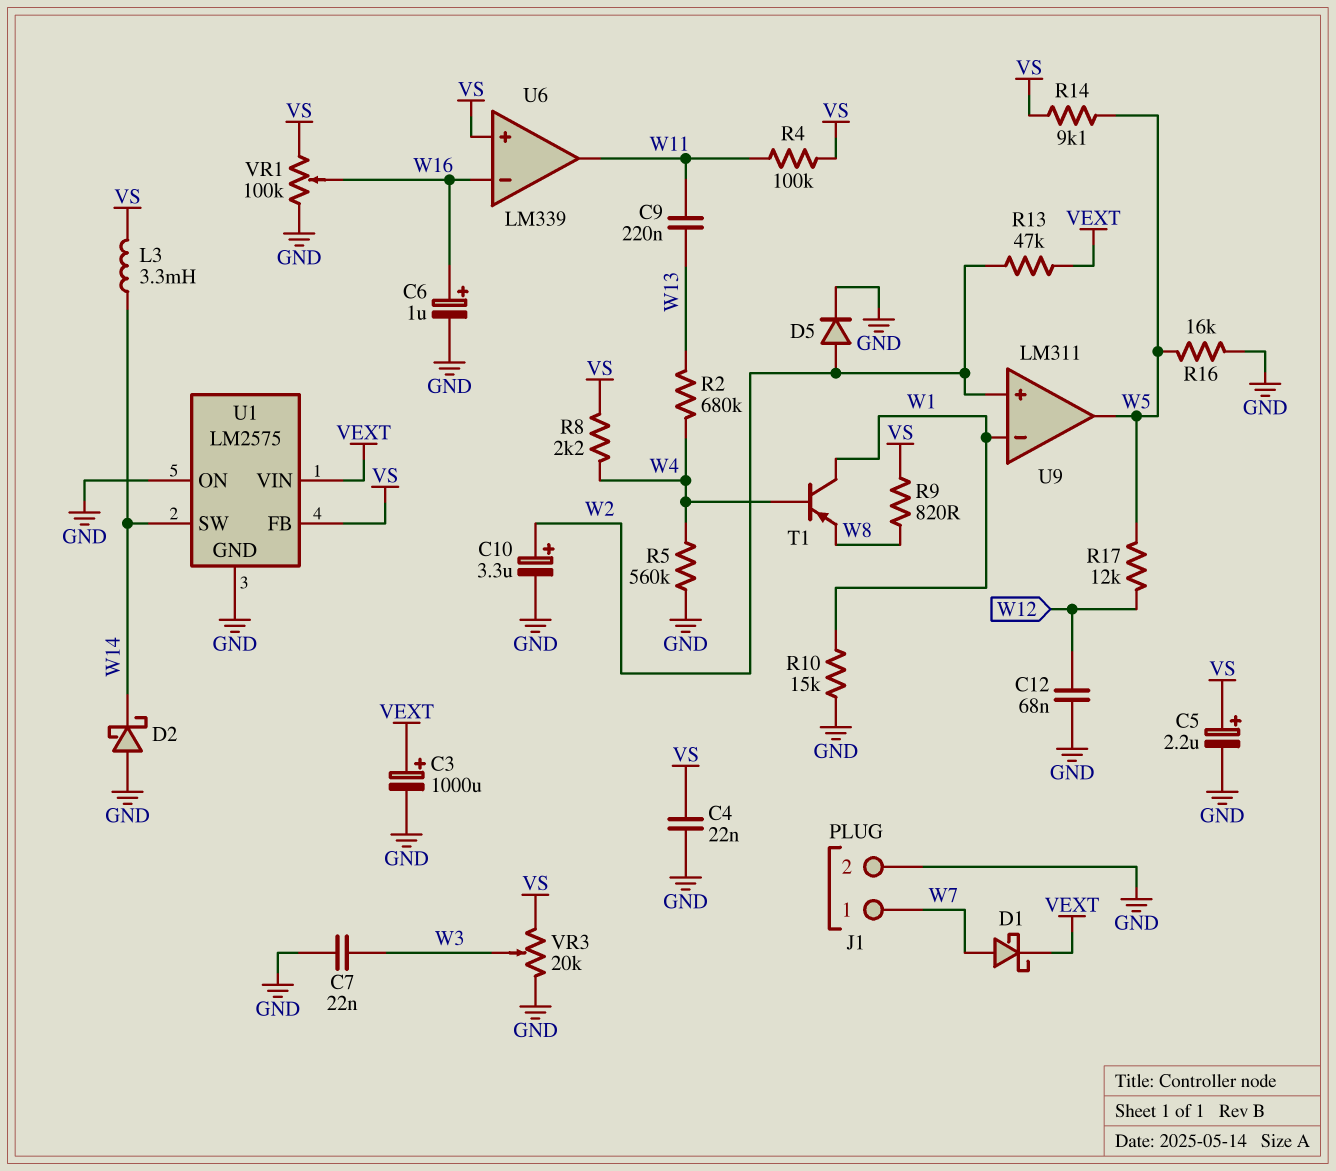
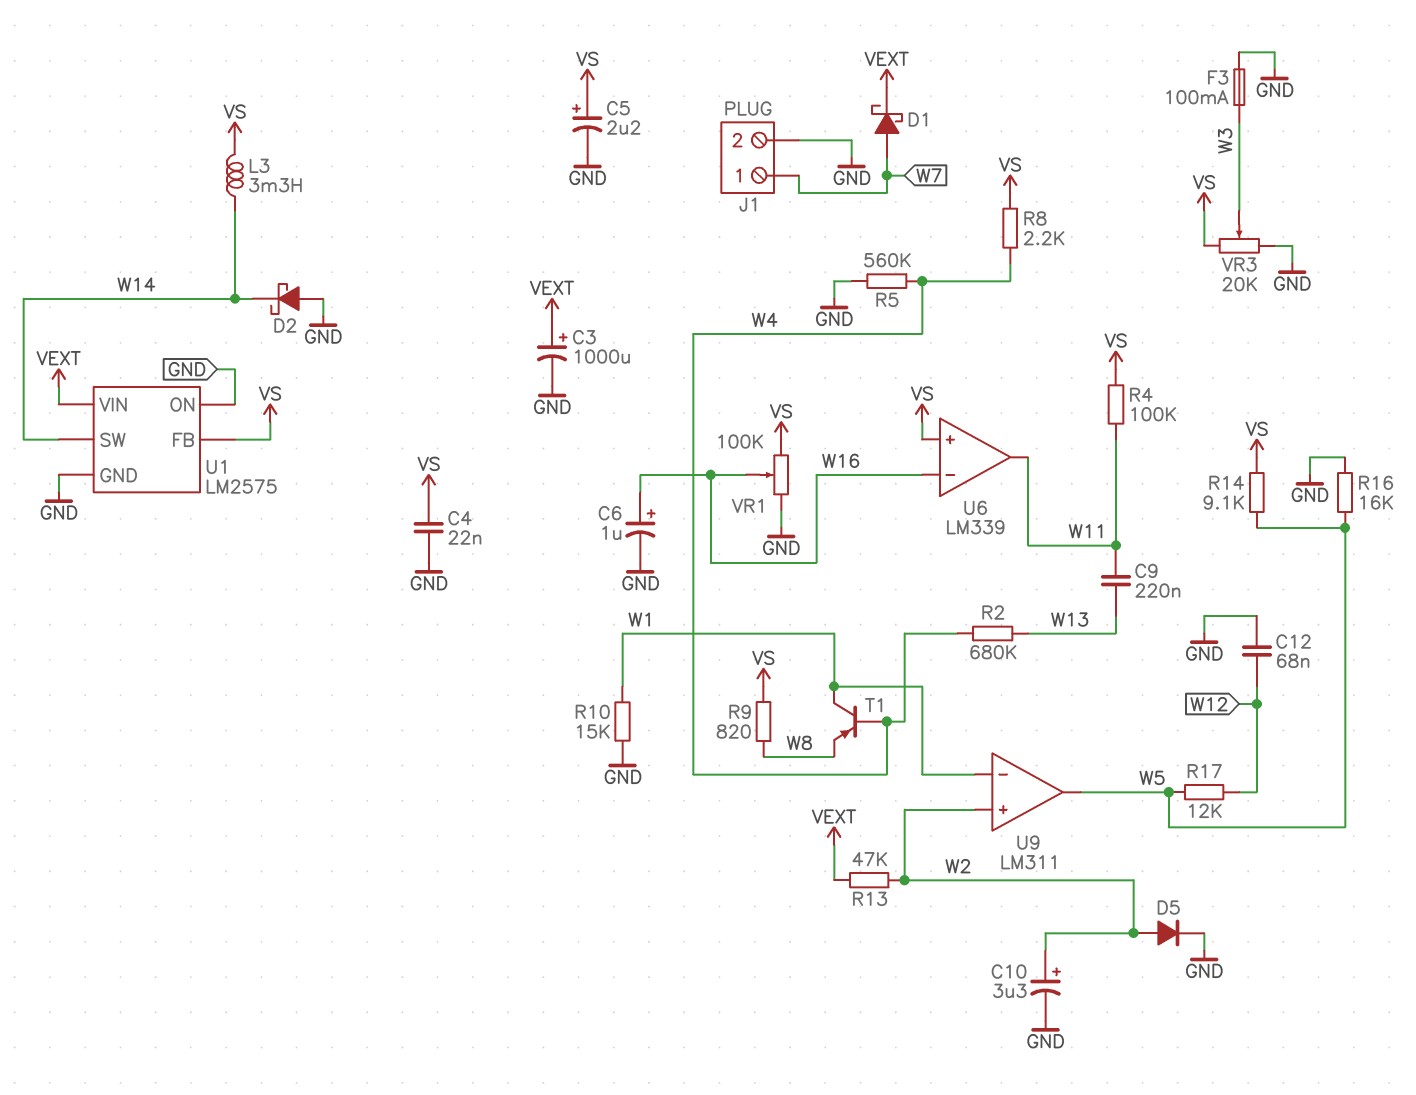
C7: 22nF (GND, W3) -> none
F3: none -> 100mA (GND, W3)

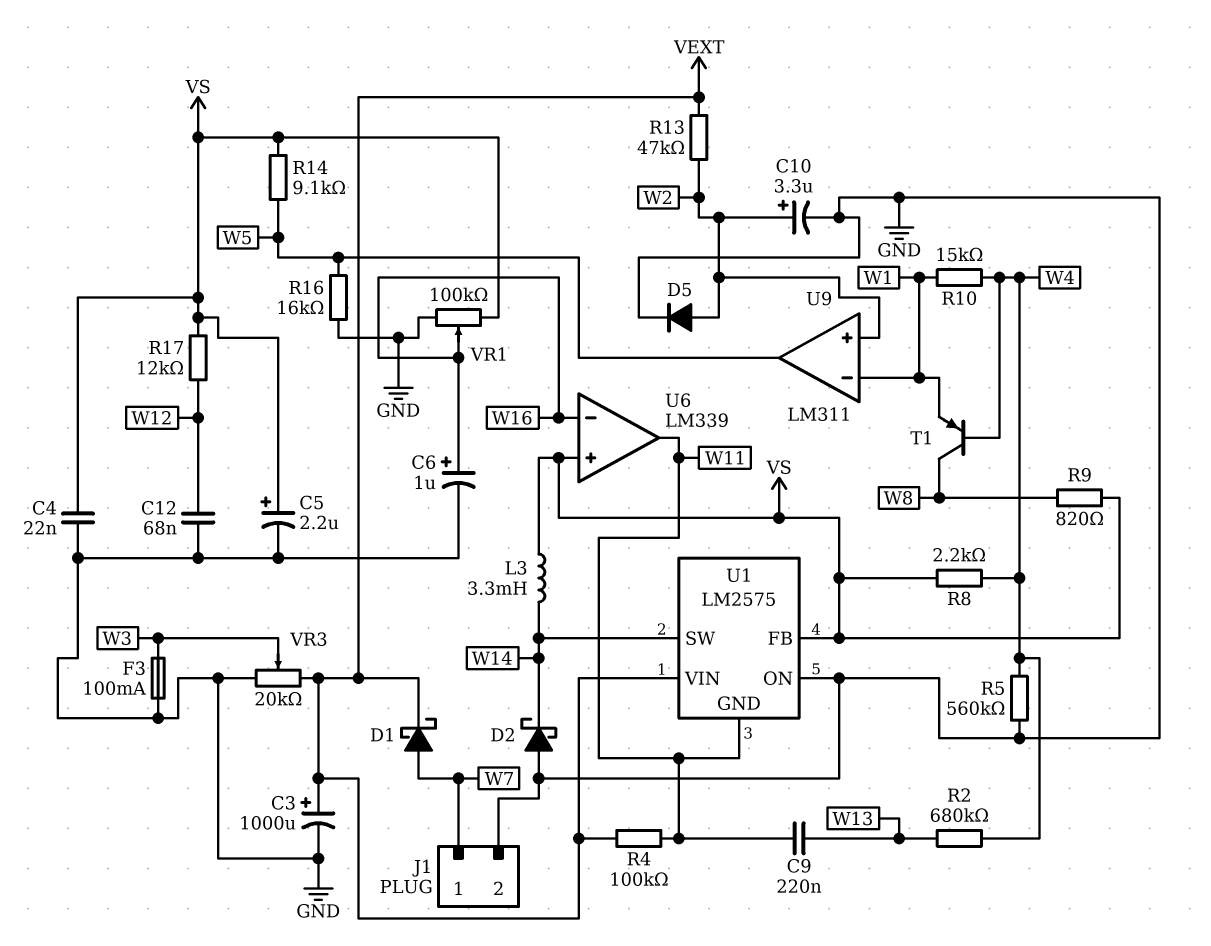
R4: 100k (VS, W11) -> 100k (VEXT, W11)
R10: 15k (GND, W1) -> 15k (W1, W4)
R17: 12k (W5, W12) -> 12k (VS, W12)
T1: PNP (B W4, C W1, E W8) -> PNP (B W4, C W8, E W1)
U1 pin GND: GND -> W11
VR3: 20k (GND, VS, wiper W3) -> 20k (GND, VEXT, wiper W3)

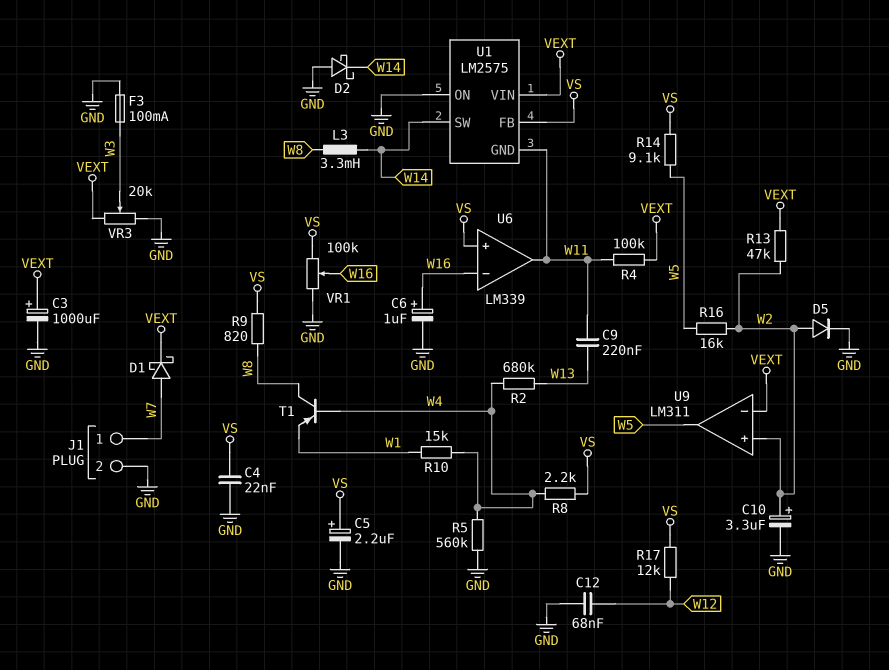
L3: 3.3mH (VS, W14) -> 3.3mH (W8, W14)
R16: 16k (GND, W5) -> 16k (W2, W5)
U9 pin in-: W1 -> VEXT

